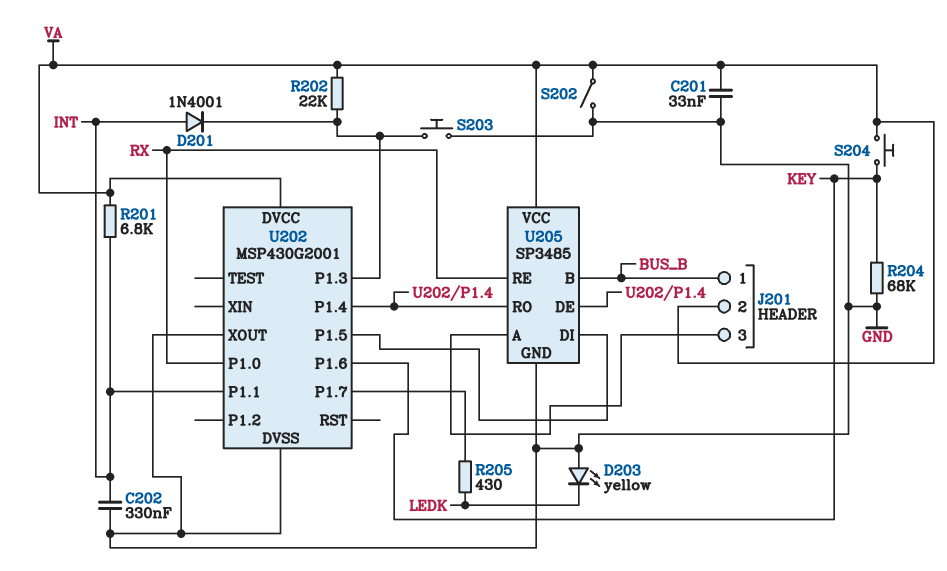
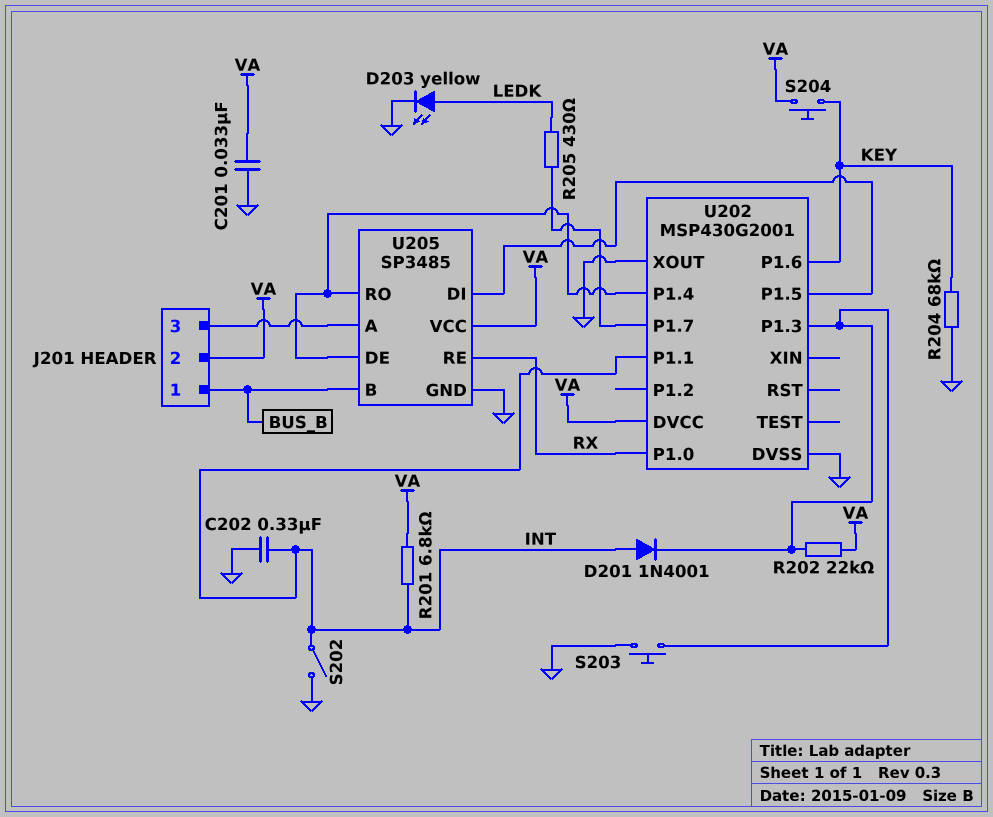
D203: LED yellow (A GND, K LEDK) -> LED yellow (A LEDK, K GND)
S202: switch (GND, VA) -> switch (GND, INT)

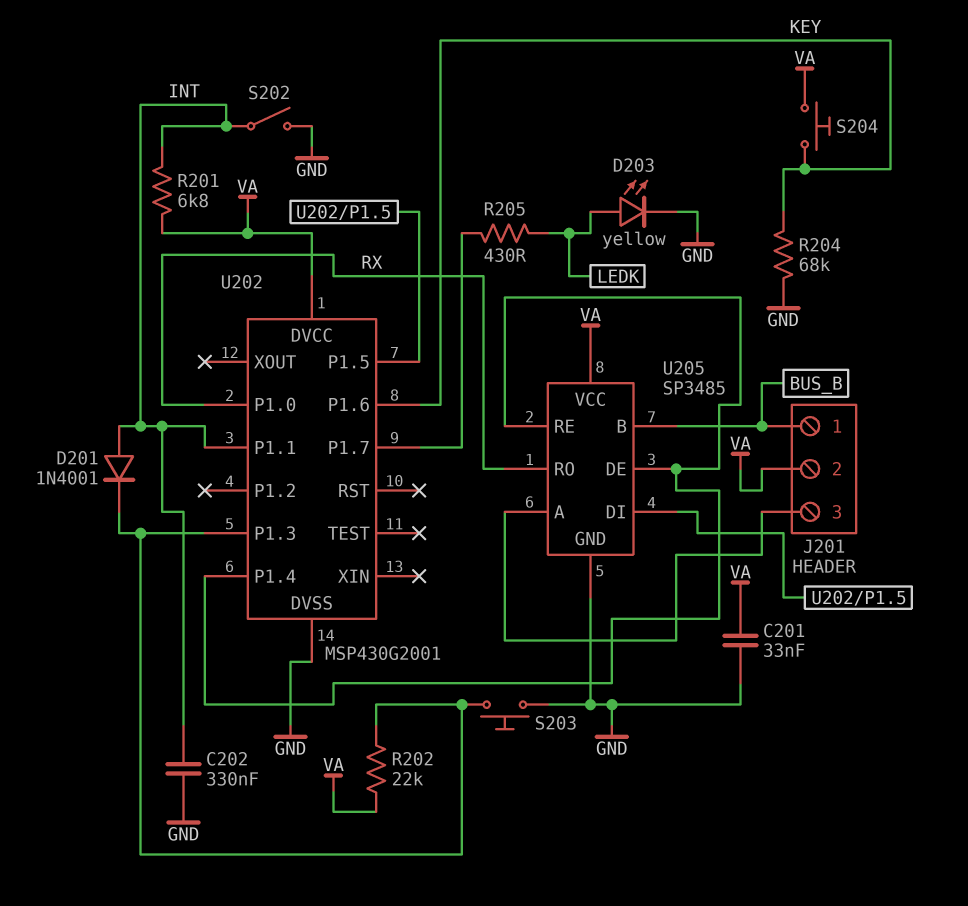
U202 pin XOUT: GND -> none
U205 pin RE: RX -> U202/P1.4
U205 pin RO: U202/P1.4 -> RX

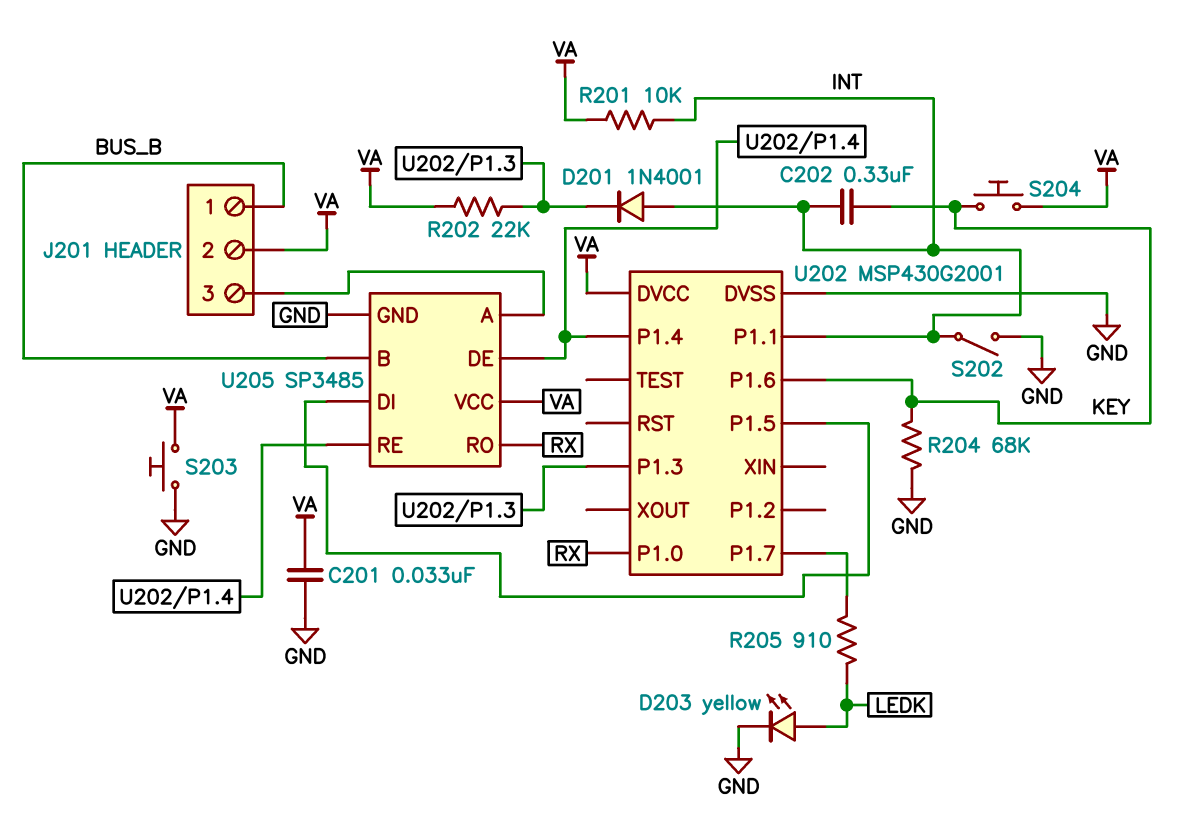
C202: 330nF (GND, INT) -> 330nF (INT, KEY)
R201: 6.8k (INT, VA) -> 10k (INT, VA)
R205: 430 (LEDK, U202/P1.7) -> 910 (LEDK, U202/P1.7)
S203: button (GND, U202/P1.3) -> button (GND, VA)

